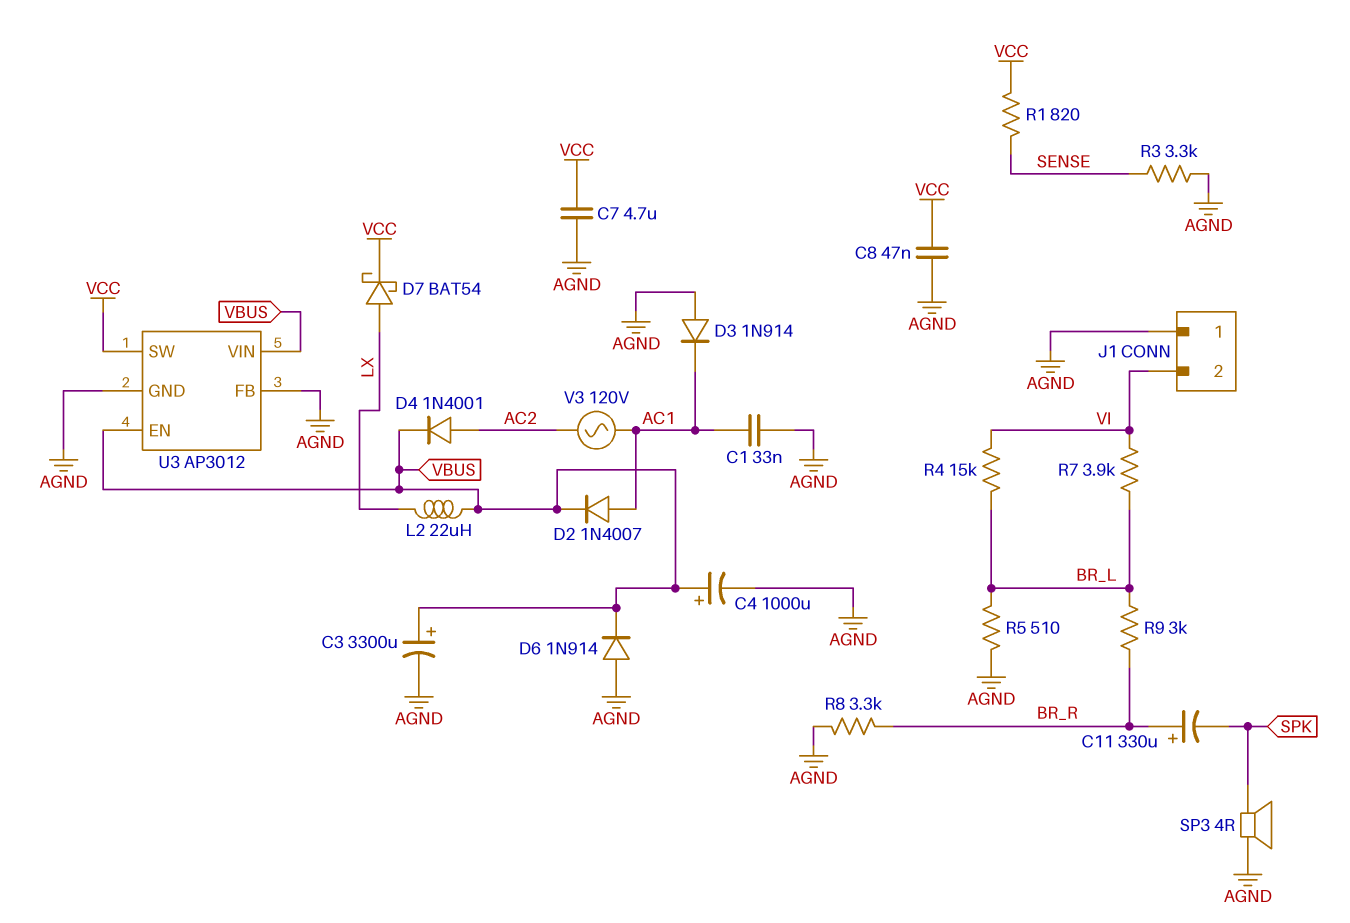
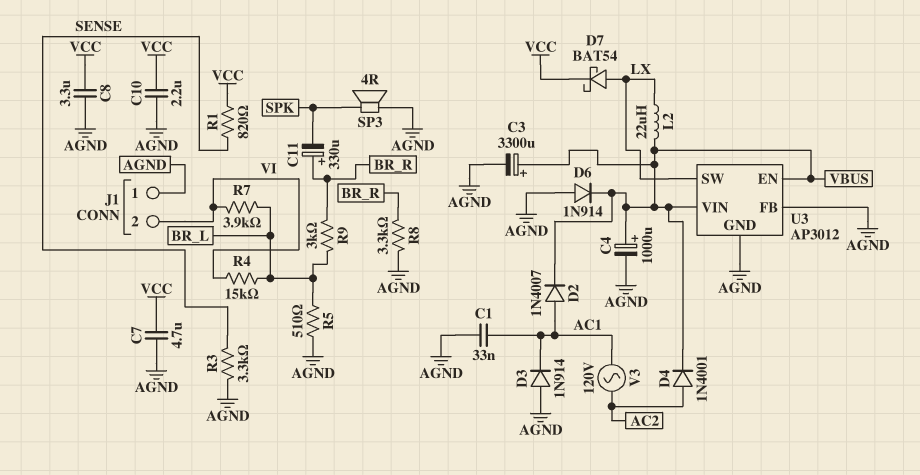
C8: 47nF (AGND, VCC) -> 3.3uF (AGND, VCC)
C10: none -> 2.2uF (AGND, VCC)
U3 pin SW: VCC -> LX

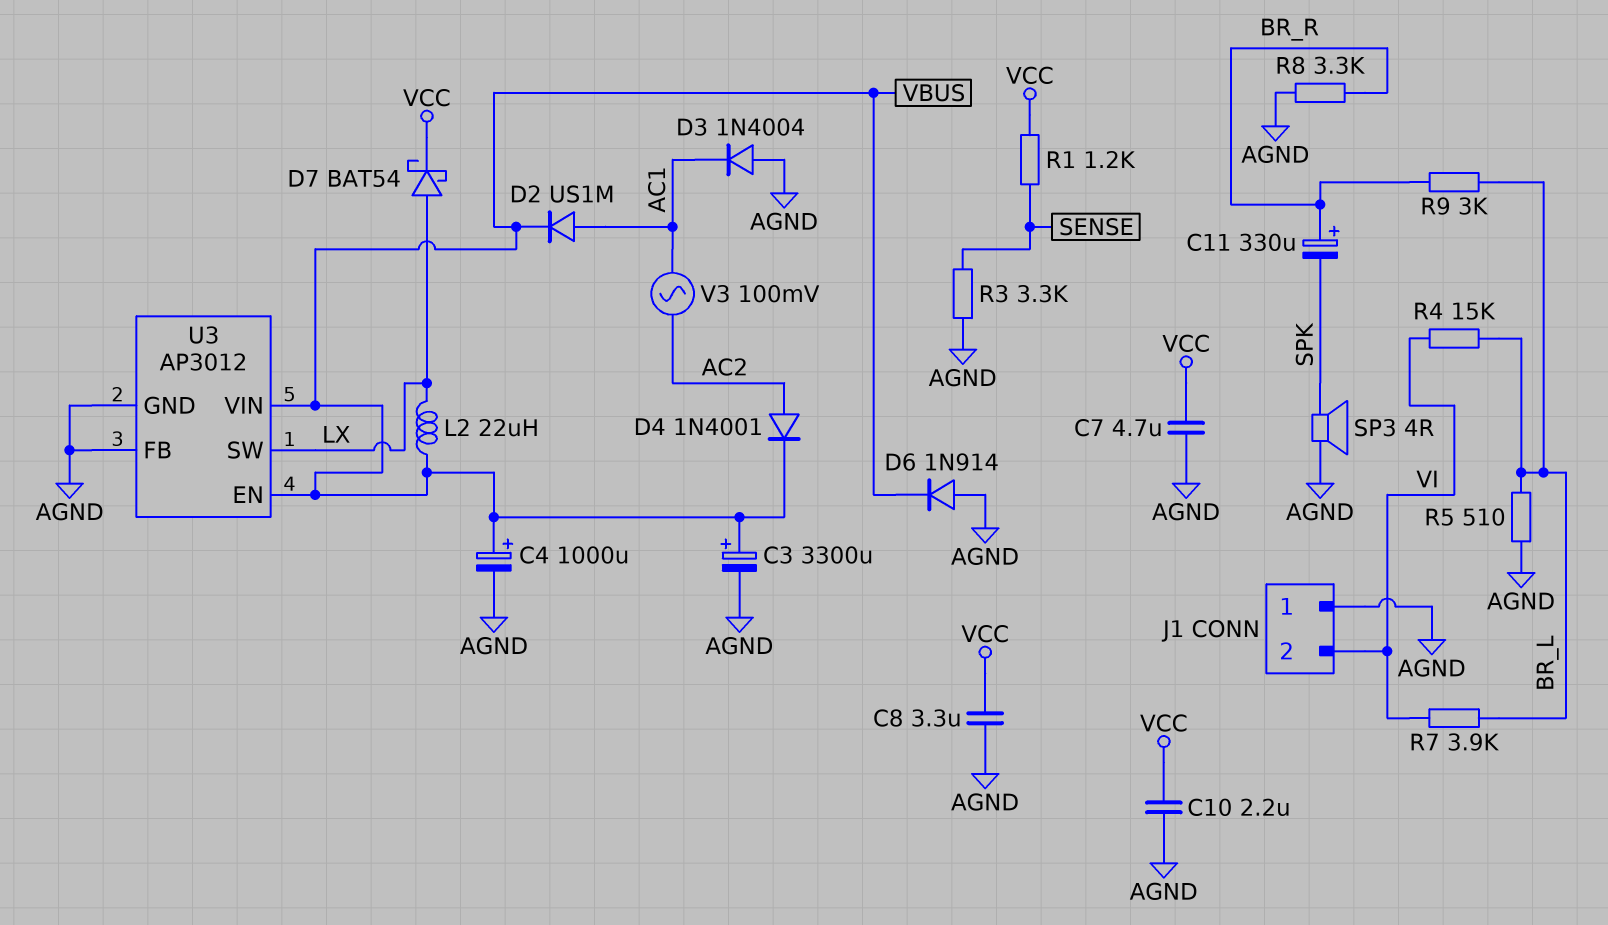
C1: 33nF (AC1, AGND) -> none
D2: diode 1N4007 (A AC1, K VBUS) -> diode US1M (A AC1, K VBUS)
D3: diode 1N914 (A AGND, K AC1) -> diode 1N4004 (A AGND, K AC1)
R1: 820 (SENSE, VCC) -> 1.2k (SENSE, VCC)
V3: AC 120V (AC1, AC2) -> AC 100mV (AC1, AC2)

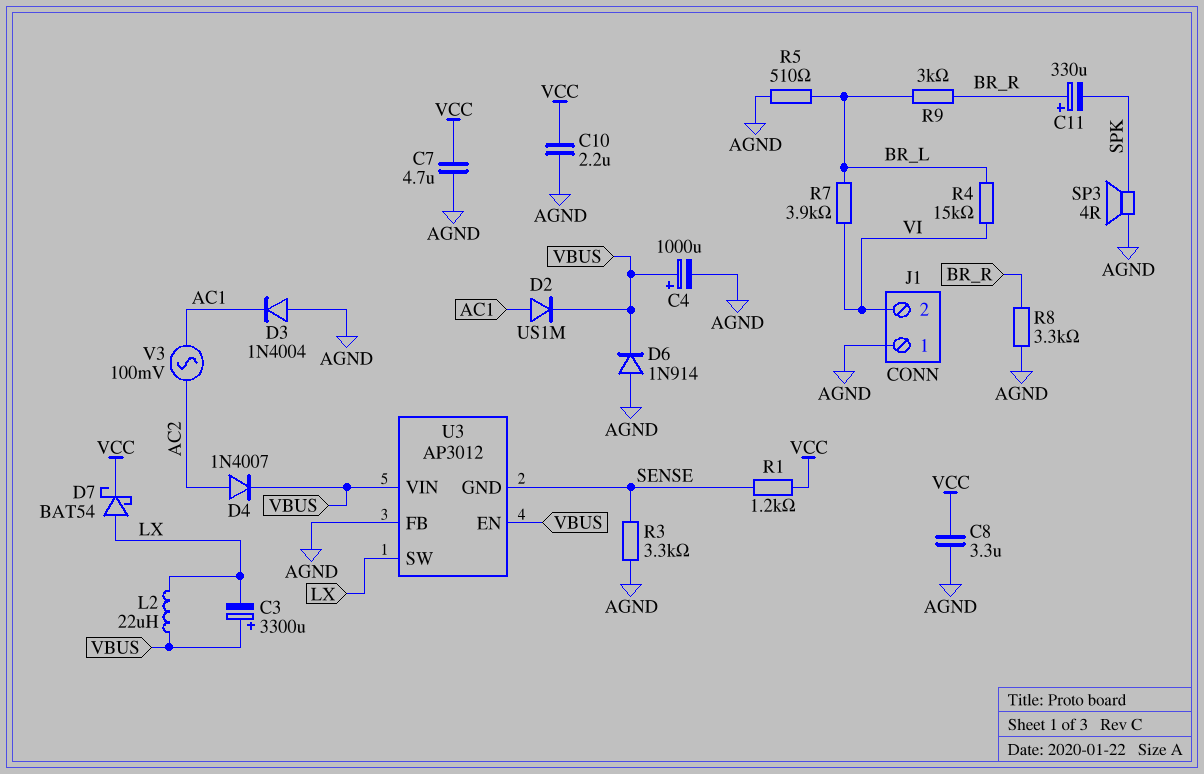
C3: 3300uF (plus VBUS, minus AGND) -> 3300uF (plus VBUS, minus LX)
D4: diode 1N4001 (A AC2, K VBUS) -> diode 1N4007 (A AC2, K VBUS)
U3 pin GND: AGND -> SENSE

